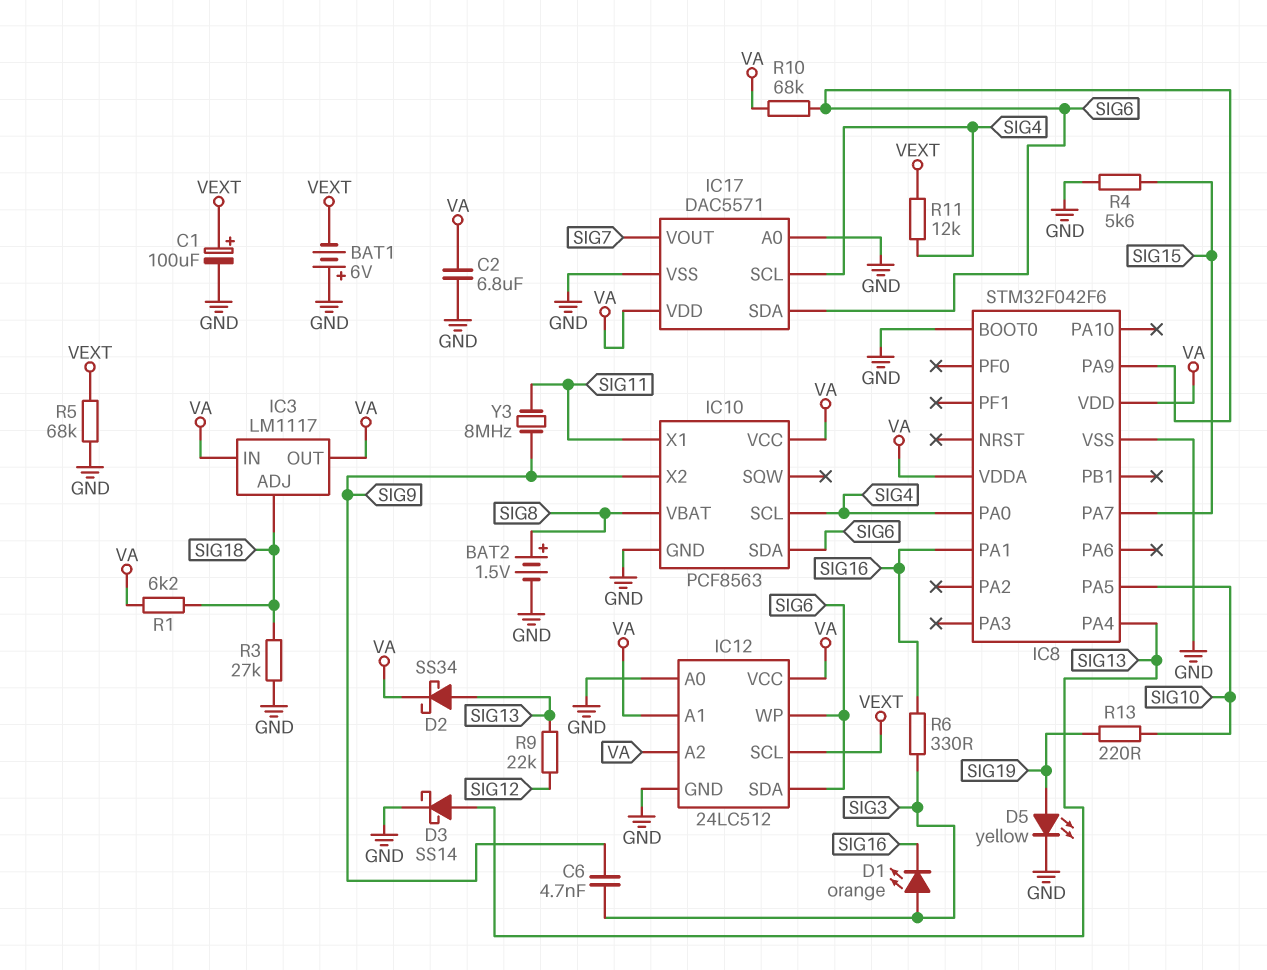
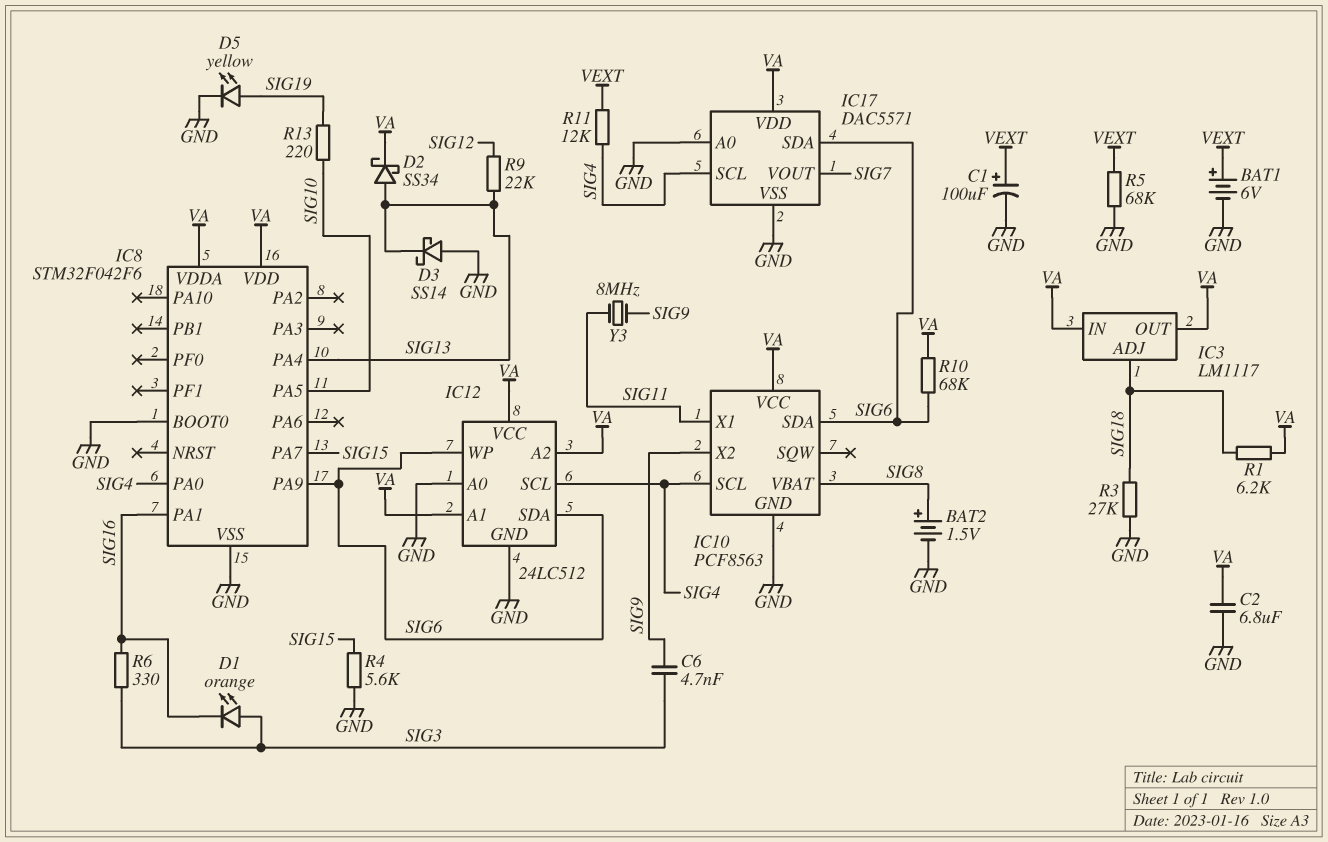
BAT1: 6V (plus GND, minus VEXT) -> 6V (plus VEXT, minus GND)
D3: schottky SS14 (A SIG13, K GND) -> schottky SS14 (A GND, K SIG13)
IC12 pin SCL: VEXT -> SIG4

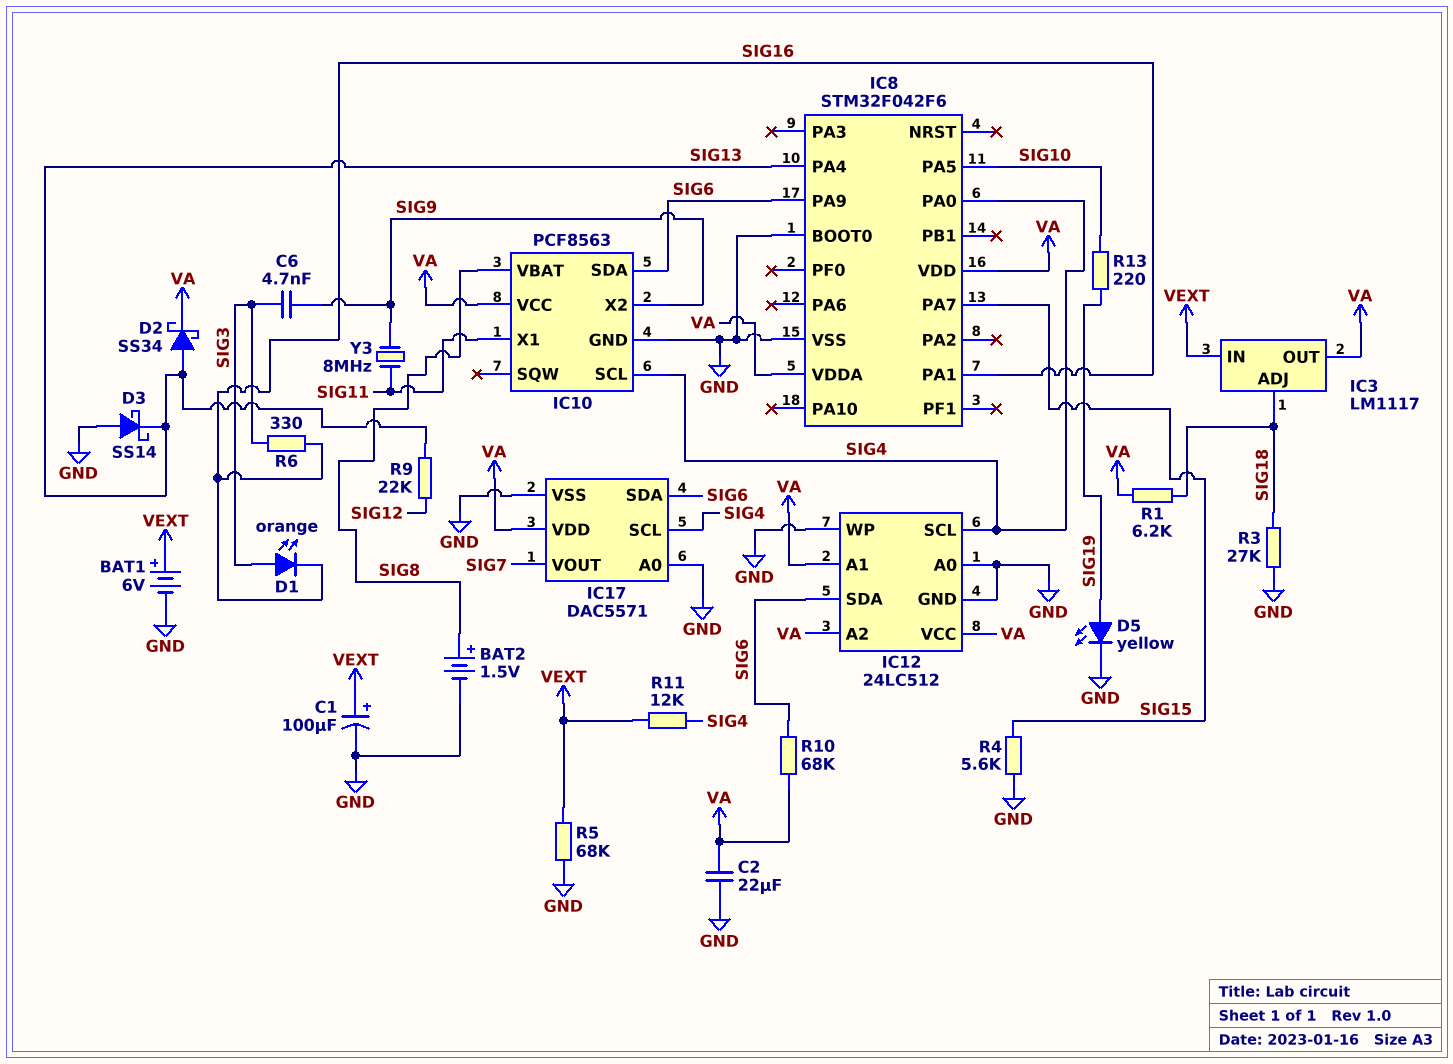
C2: 6.8uF (GND, VA) -> 22uF (GND, VA)
IC3 pin IN: VA -> VEXT
IC12 pin WP: SIG6 -> GND

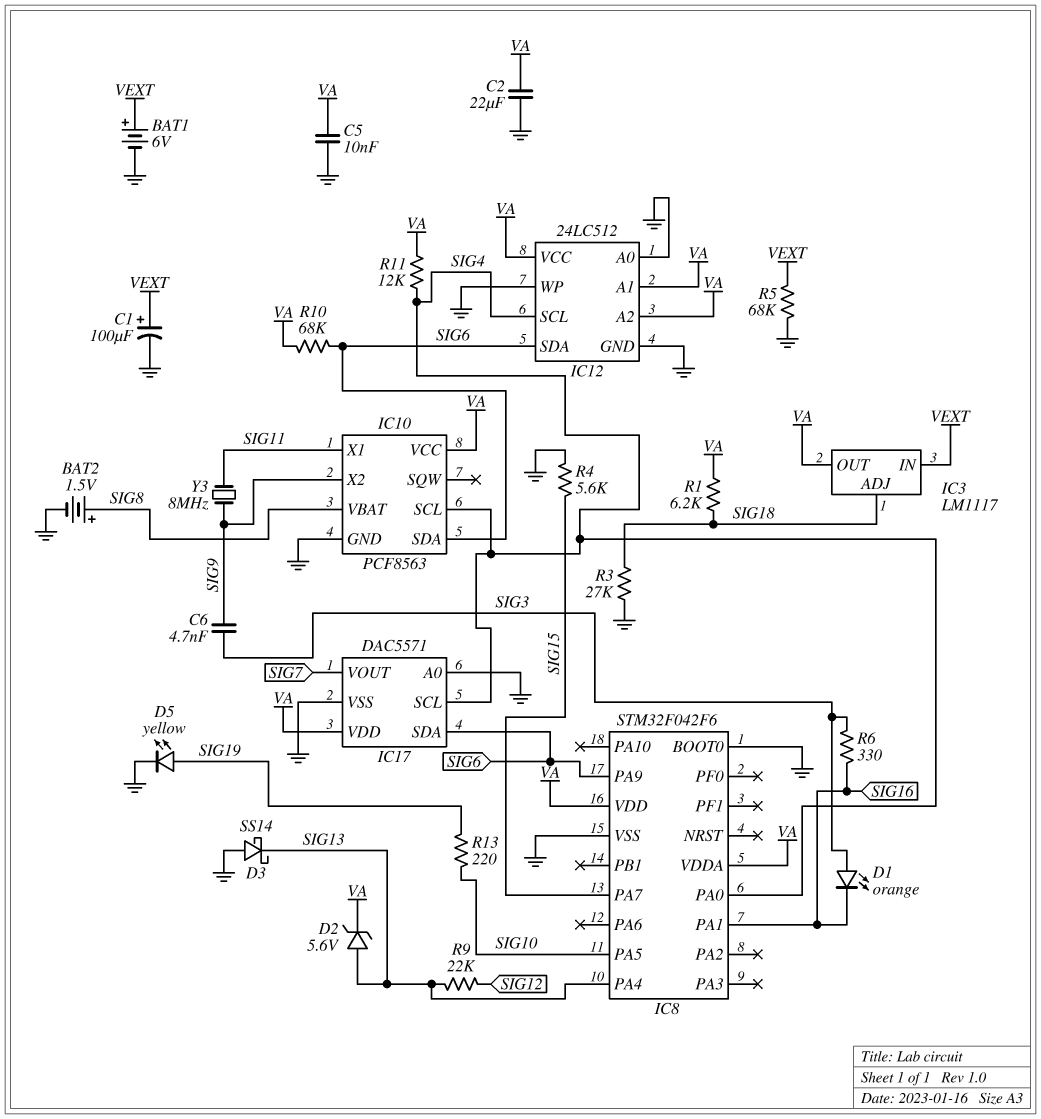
C5: none -> 10nF (GND, VA)
D2: schottky SS34 (A SIG13, K VA) -> zener 5.6V (A SIG13, K VA)
R11: 12k (SIG4, VEXT) -> 12k (SIG4, VA)

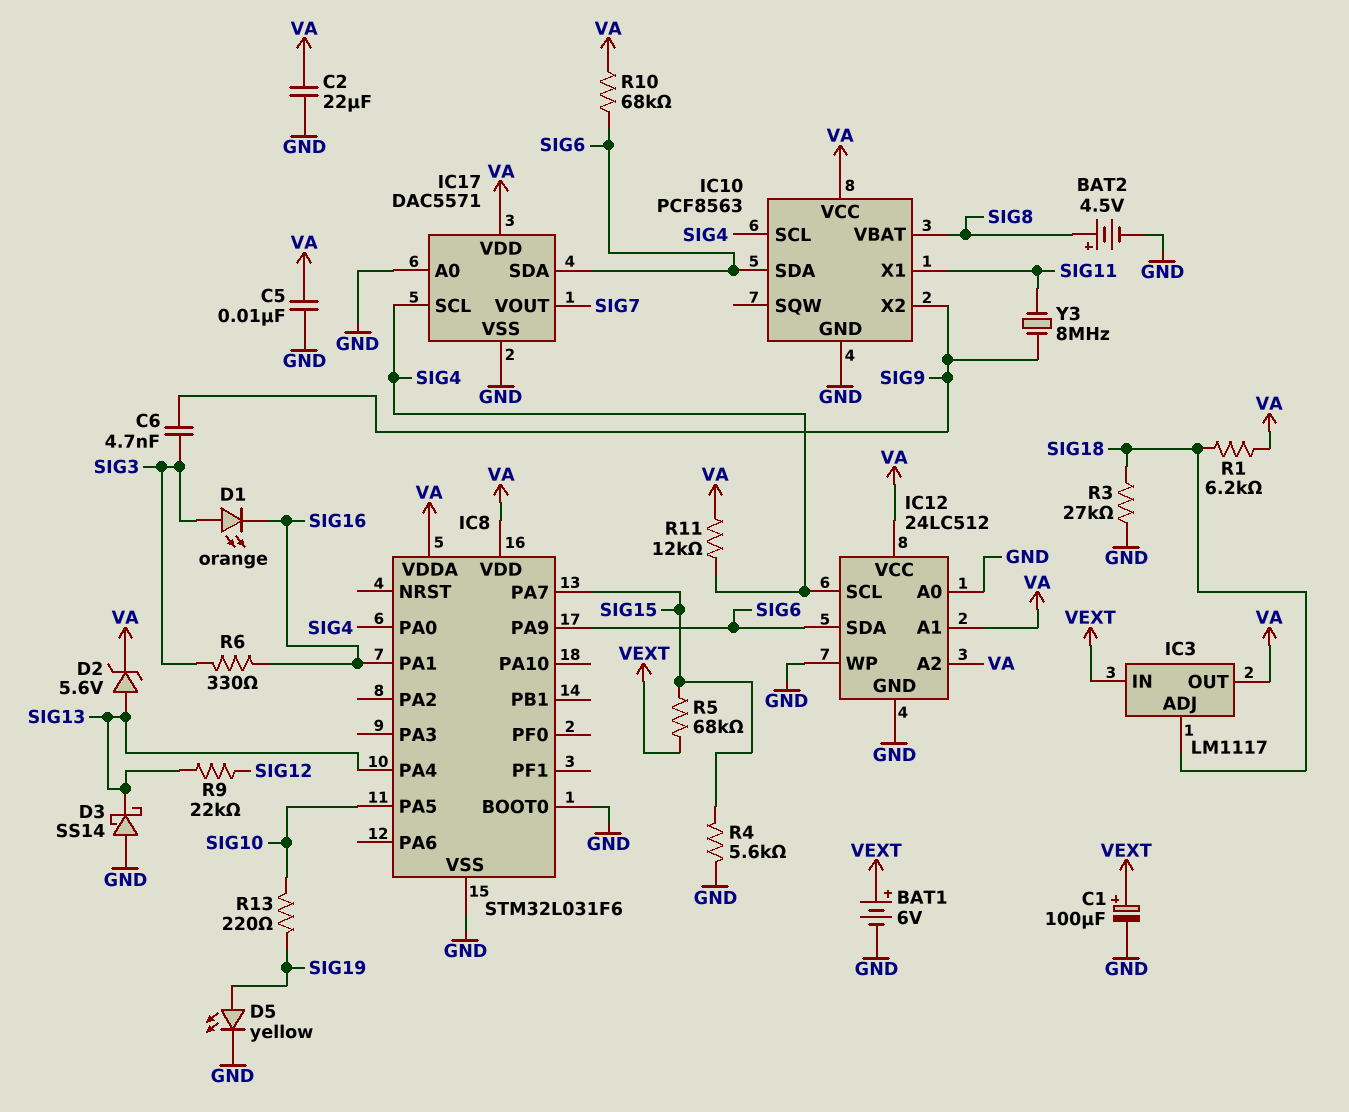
BAT2: 1.5V (plus SIG8, minus GND) -> 4.5V (plus SIG8, minus GND)
IC8: STM32F042F6 -> STM32L031F6
R5: 68k (GND, VEXT) -> 68k (SIG15, VEXT)

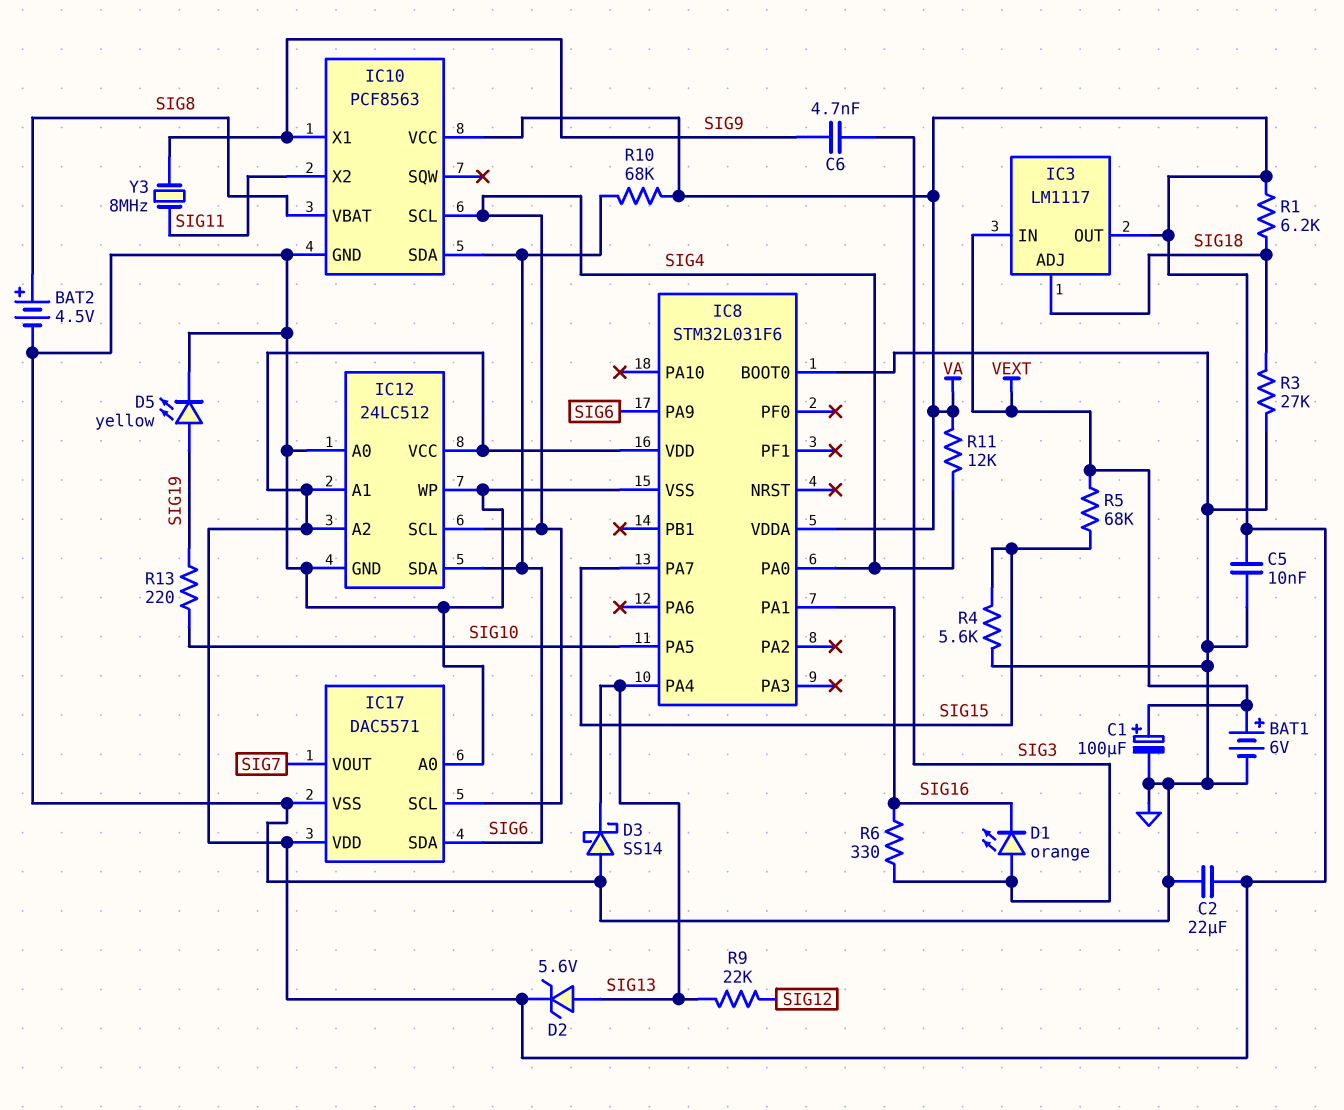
IC10 pin X1: SIG11 -> SIG9
IC10 pin X2: SIG9 -> SIG11

